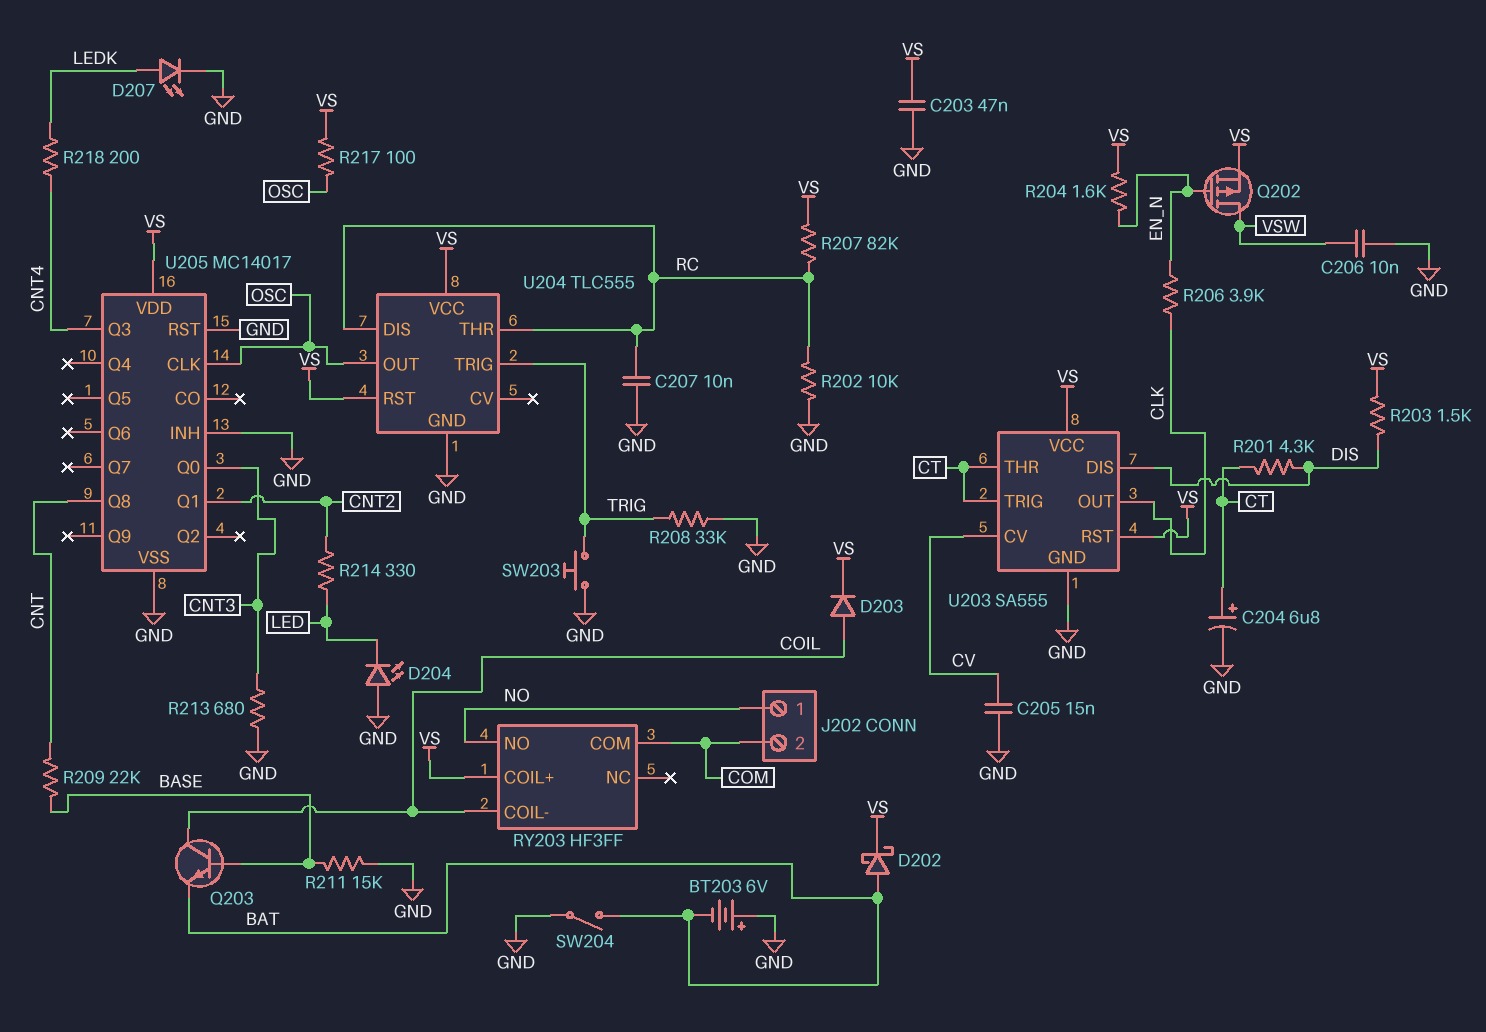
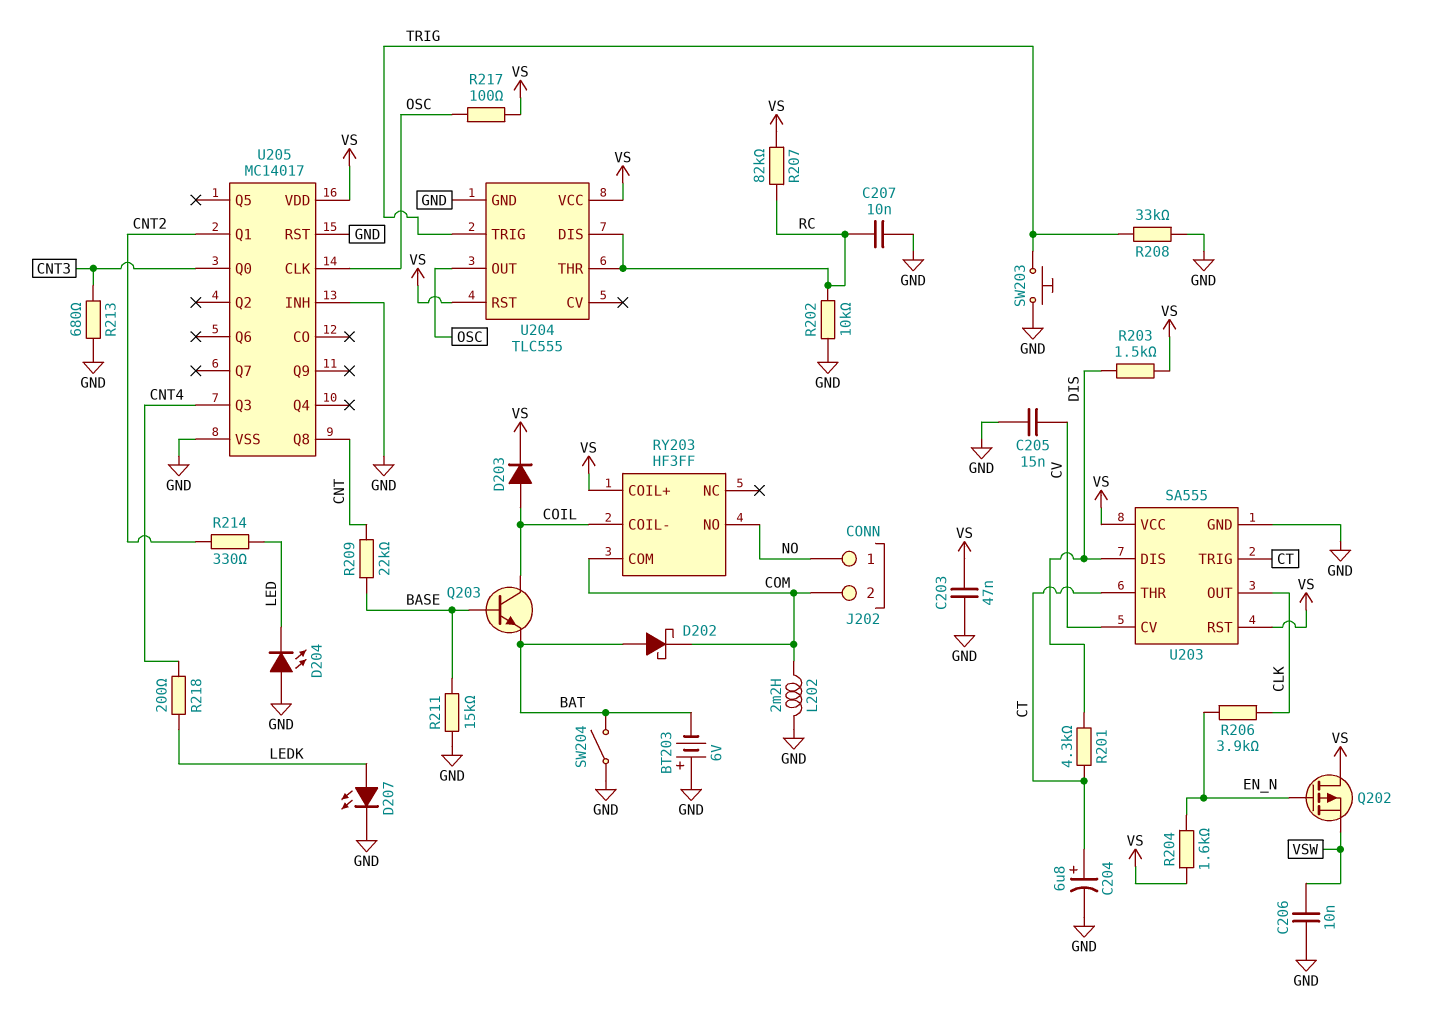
D202: schottky (A BAT, K VS) -> schottky (A BAT, K COM)
L202: none -> 2.2mH (COM, GND)
Q202: PMOS (G EN_N, D VSW, S VS) -> PMOS (G EN_N, D VS, S VSW)

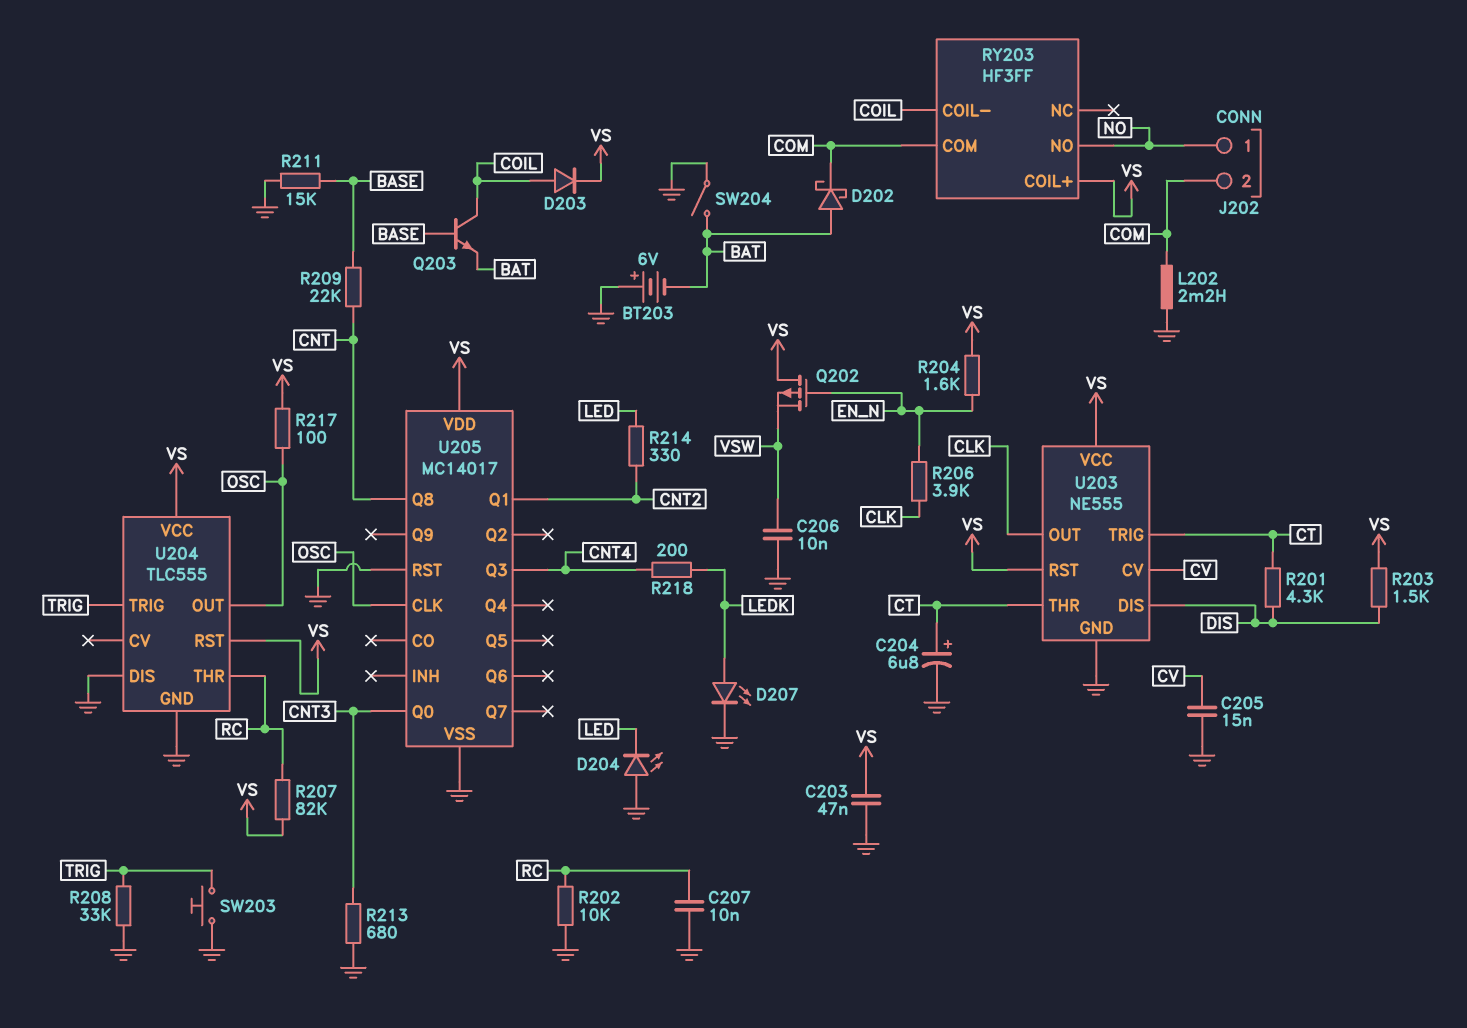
U203: SA555 -> NE555
U204 pin DIS: RC -> GND
U205 pin INH: GND -> none

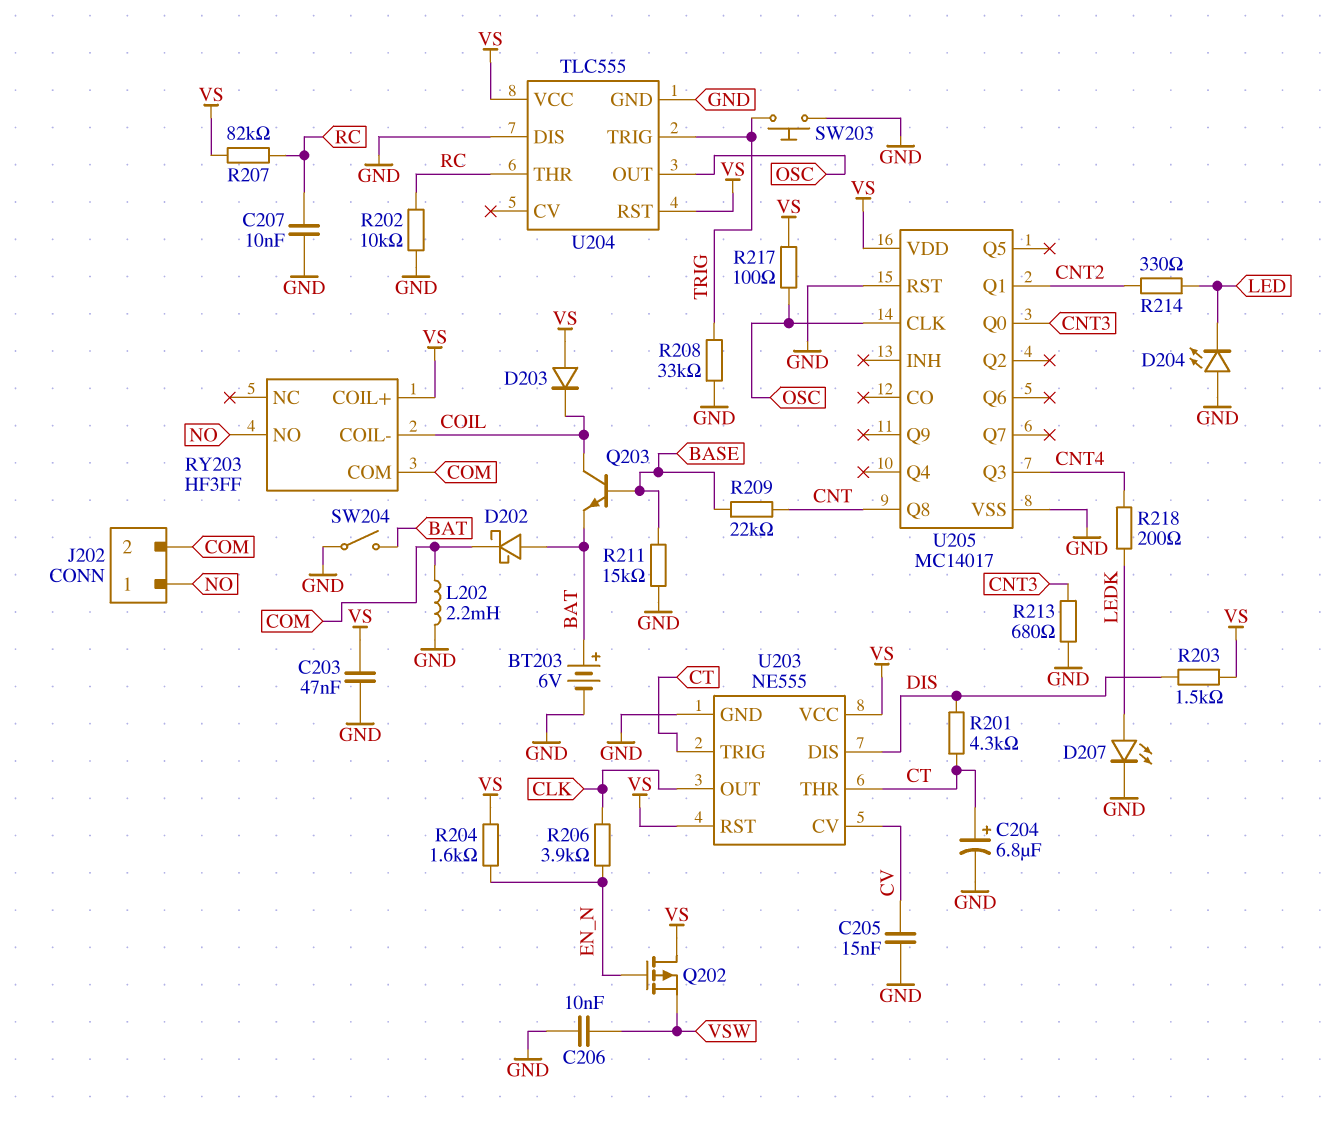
BT203: 6V (plus GND, minus BAT) -> 6V (plus BAT, minus GND)
D203: diode (A COIL, K VS) -> diode (A VS, K COIL)

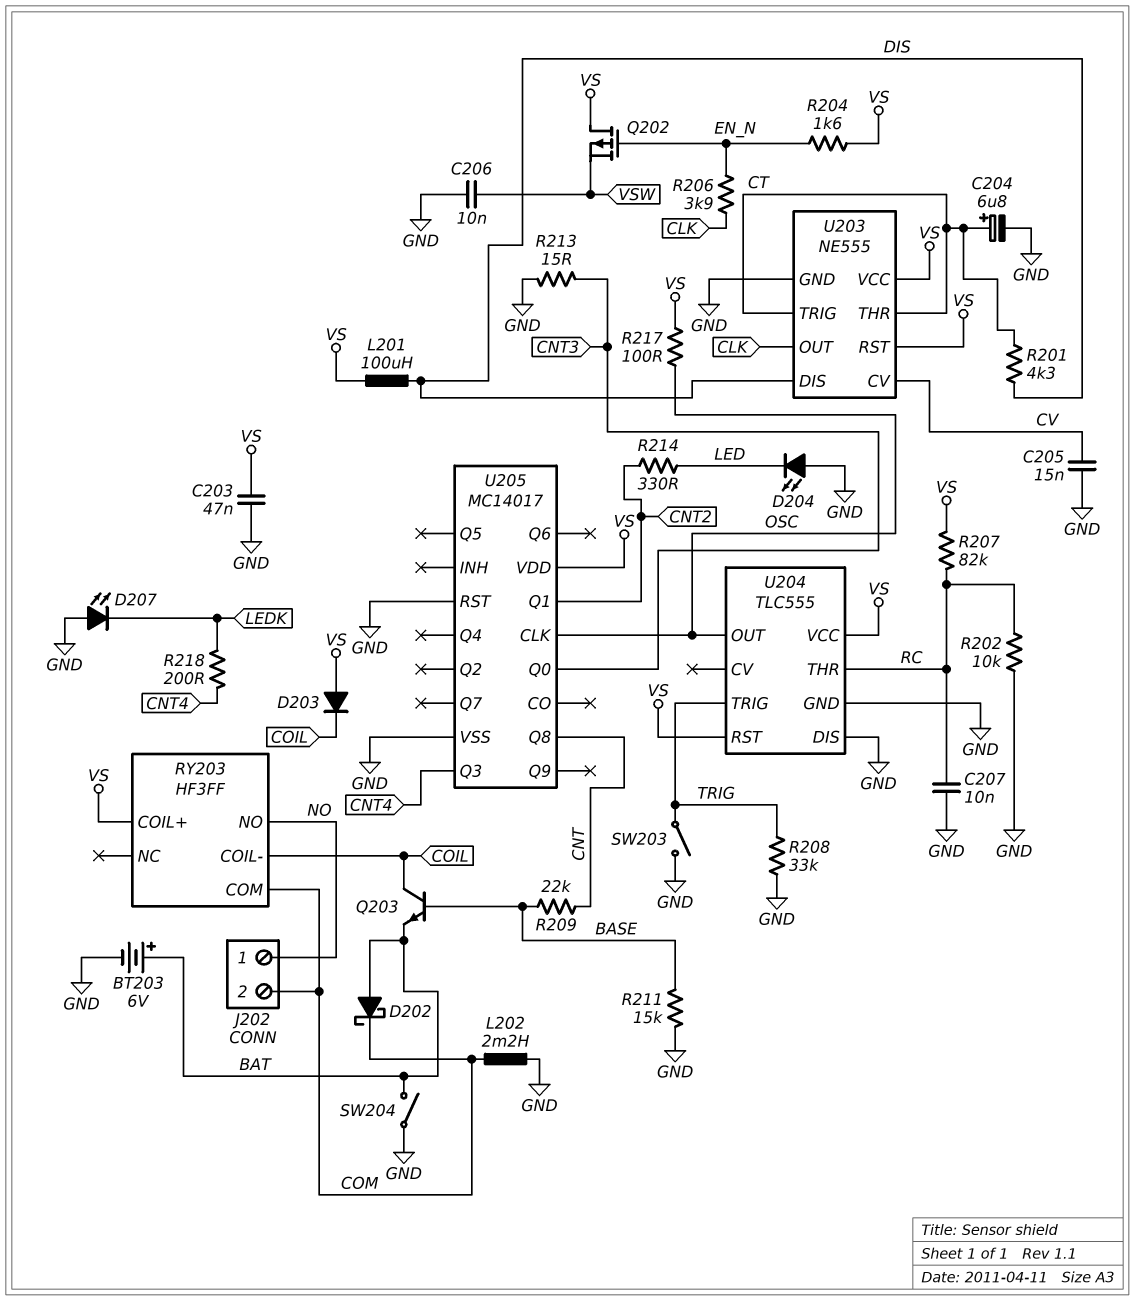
D207: LED (A LEDK, K GND) -> LED (A GND, K LEDK)
L201: none -> 100uH (DIS, VS)
R203: 1.5k (DIS, VS) -> none
R213: 680 (CNT3, GND) -> 15 (CNT3, GND)
SW203: button (GND, TRIG) -> switch (GND, TRIG)

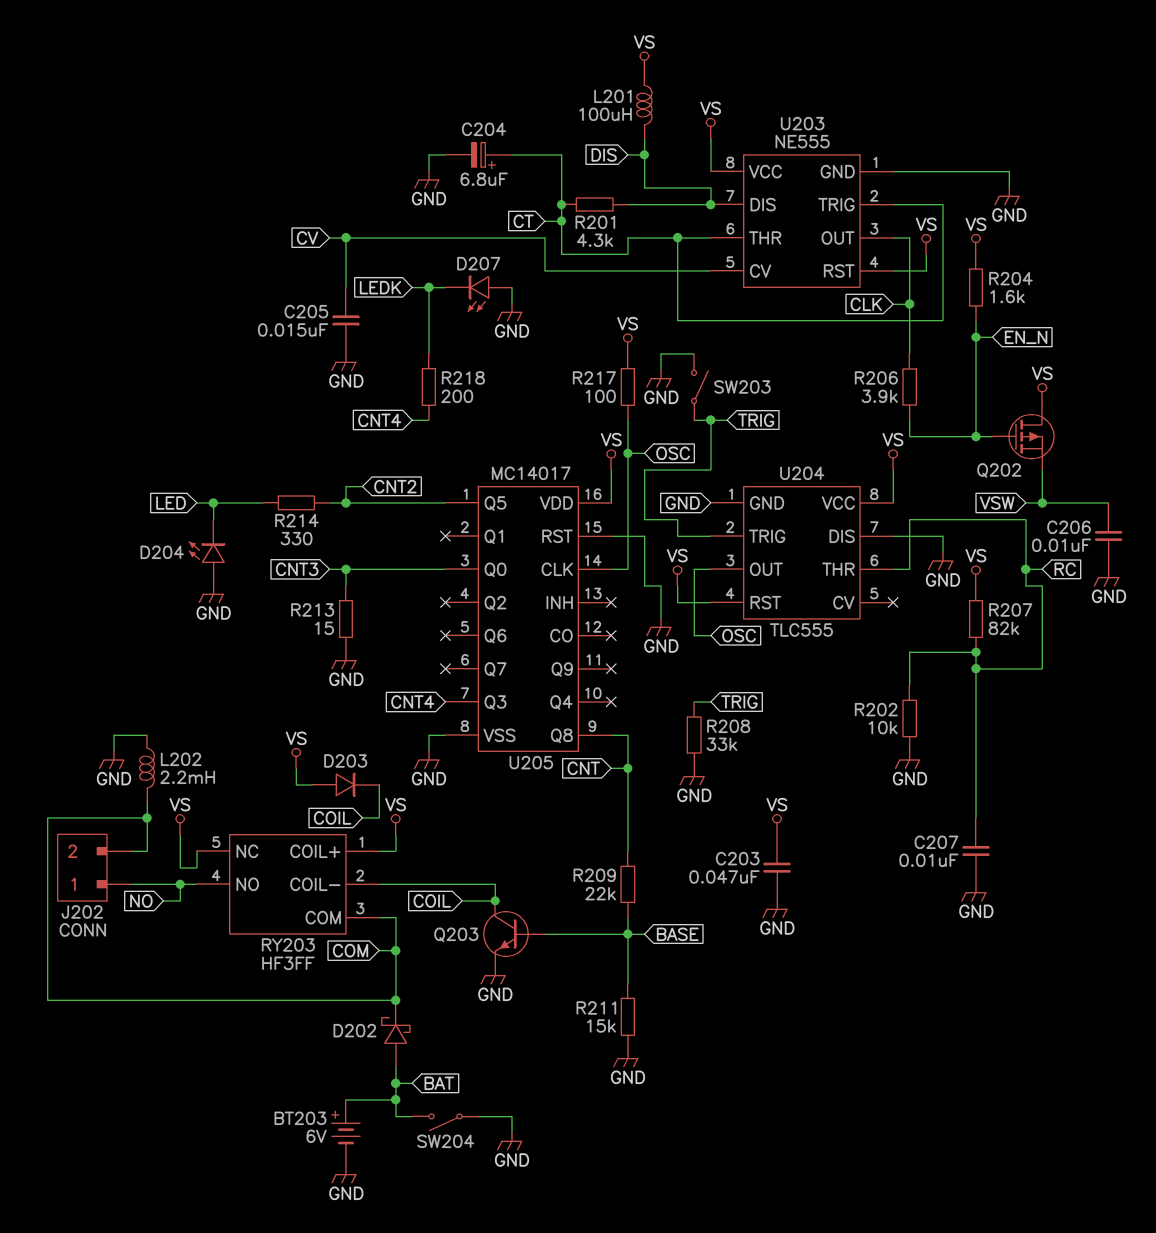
Q203: NPN (B BASE, C COIL, E BAT) -> NPN (B BASE, C COIL, E GND)
RY203 pin NC: none -> VS
U205 pin Q1: CNT2 -> none
U205 pin Q5: none -> CNT2

